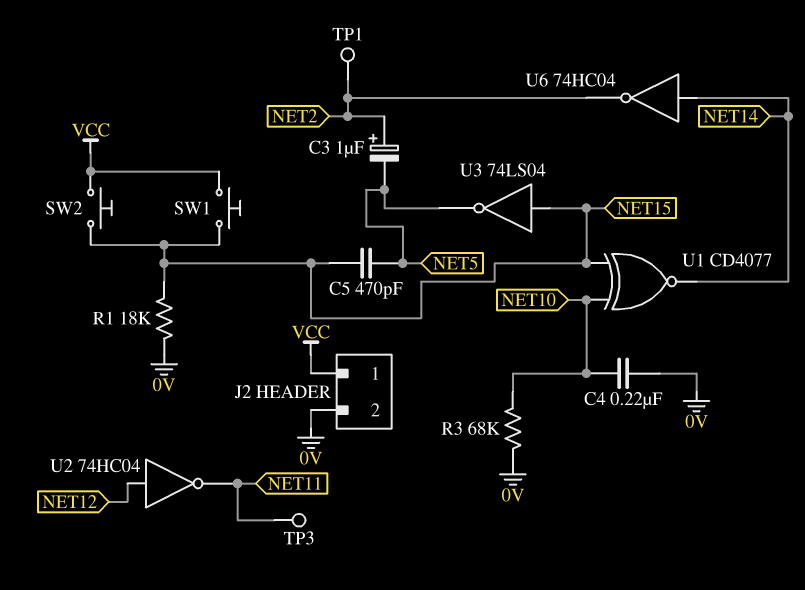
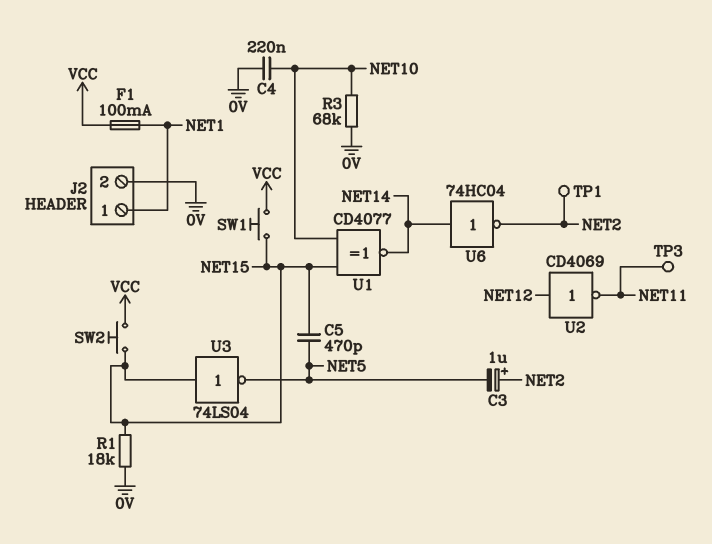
F1: none -> 100mA (NET1, VCC)
J2 pin 1: VCC -> NET1
U2: NOT 74HC04 (in NET12, out NET11) -> NOT CD4069 (in NET12, out NET11)

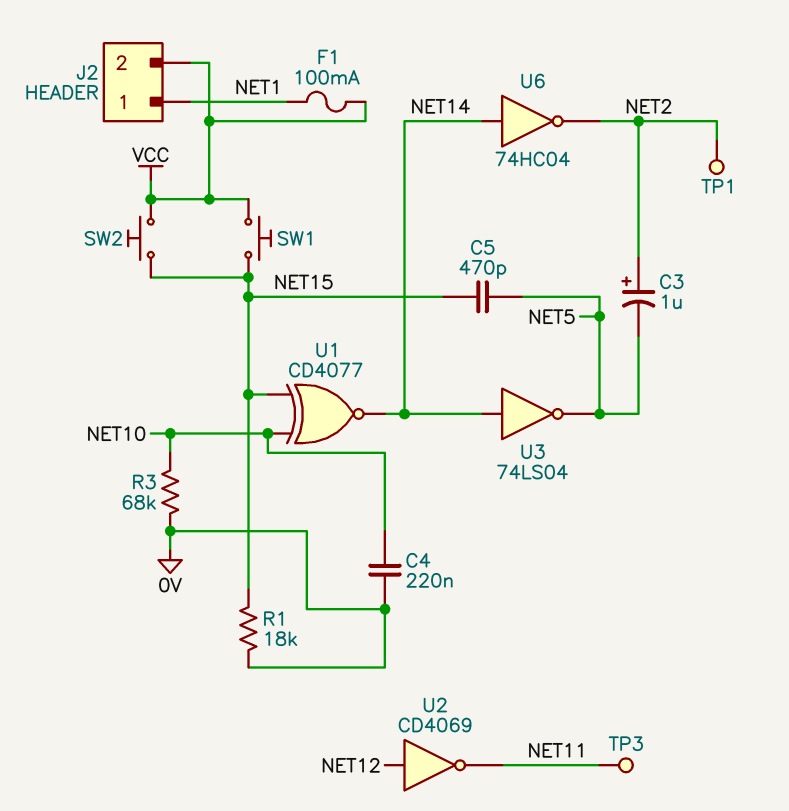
J2 pin 2: 0V -> VCC
U3: NOT 74LS04 (in NET15, out NET5) -> NOT 74LS04 (in NET14, out NET5)

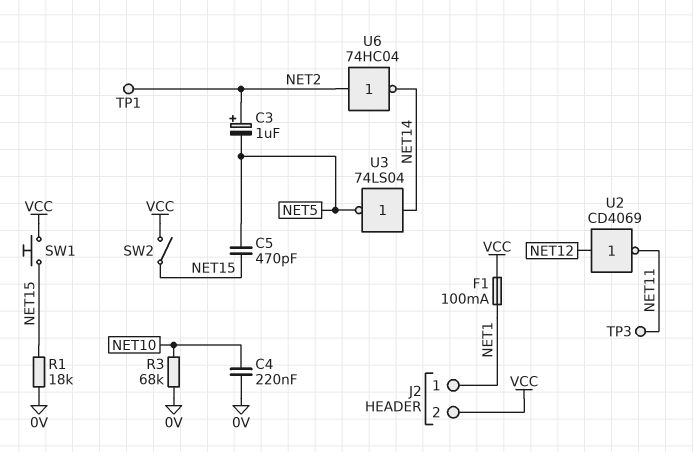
SW2: button (NET15, VCC) -> switch (NET15, VCC)
U1: XNOR CD4077 (in NET10, in NET15, out NET14) -> none
U6: NOT 74HC04 (in NET14, out NET2) -> NOT 74HC04 (in NET2, out NET14)

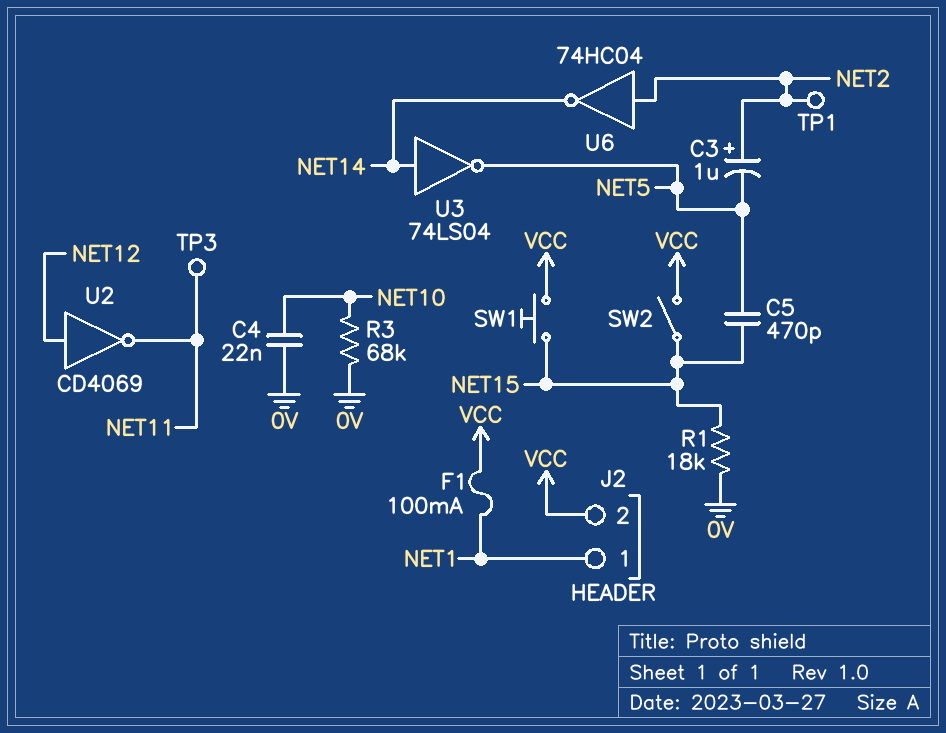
C4: 220nF (0V, NET10) -> 22nF (0V, NET10)

